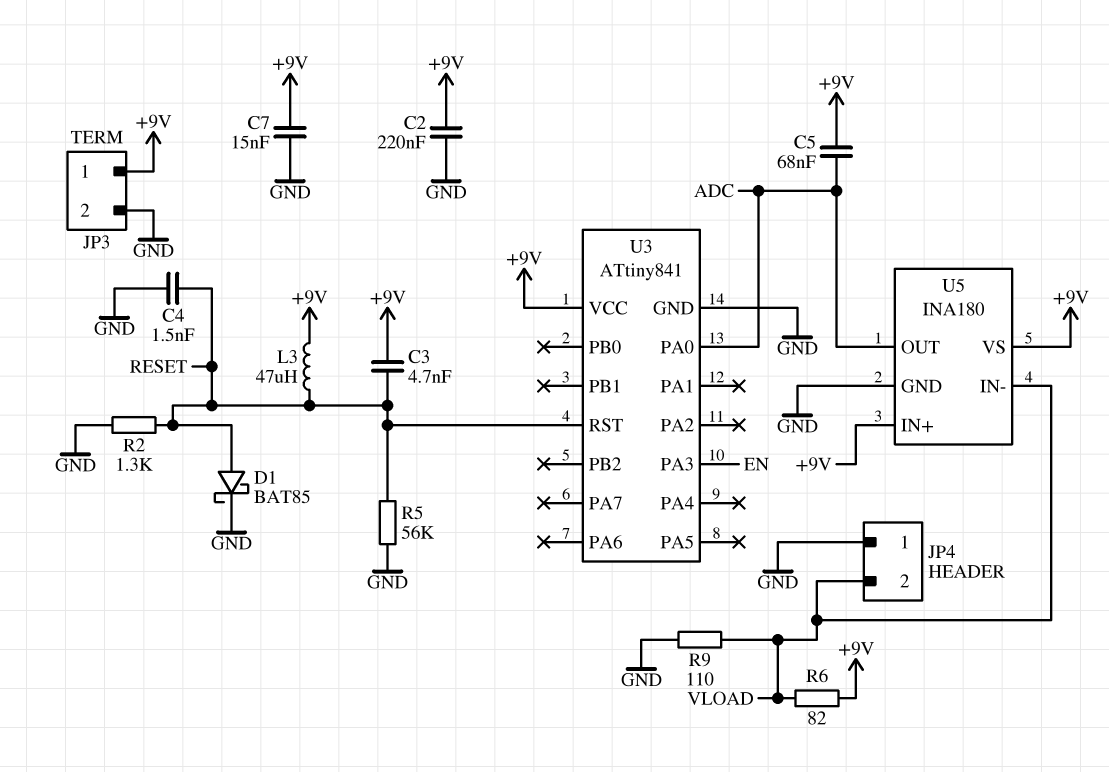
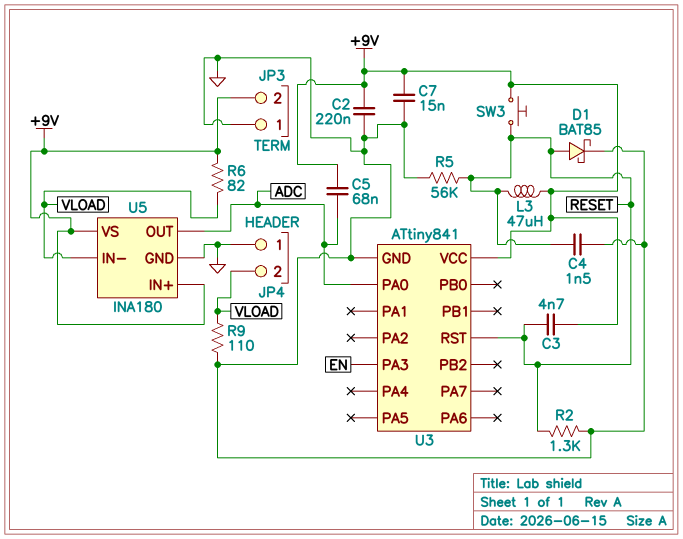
JP3 pin 1: +9V -> GND
JP3 pin 2: GND -> +9V
SW3: none -> button (+9V, RESET)

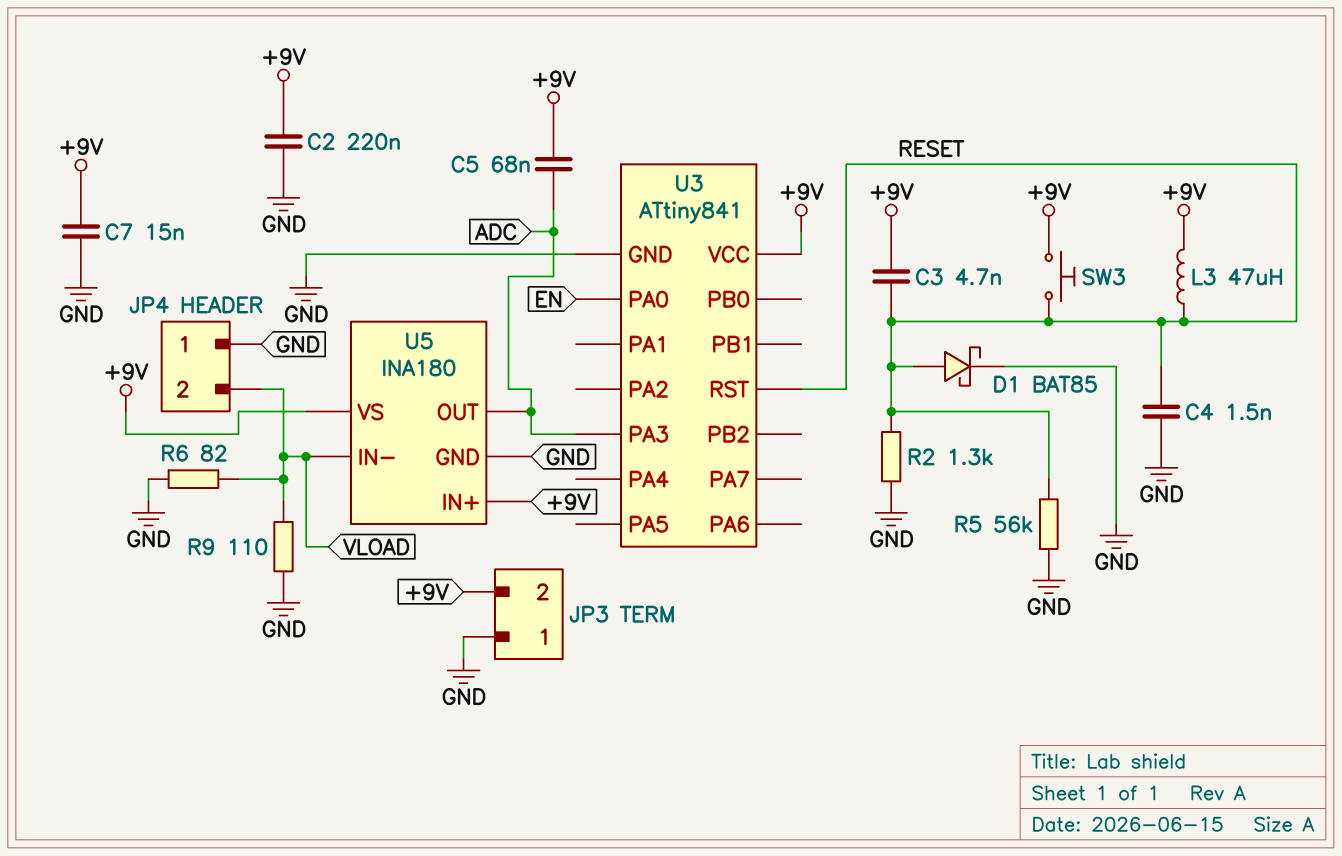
R6: 82 (+9V, VLOAD) -> 82 (GND, VLOAD)
U3 pin PA0: ADC -> EN
U3 pin PA3: EN -> ADC

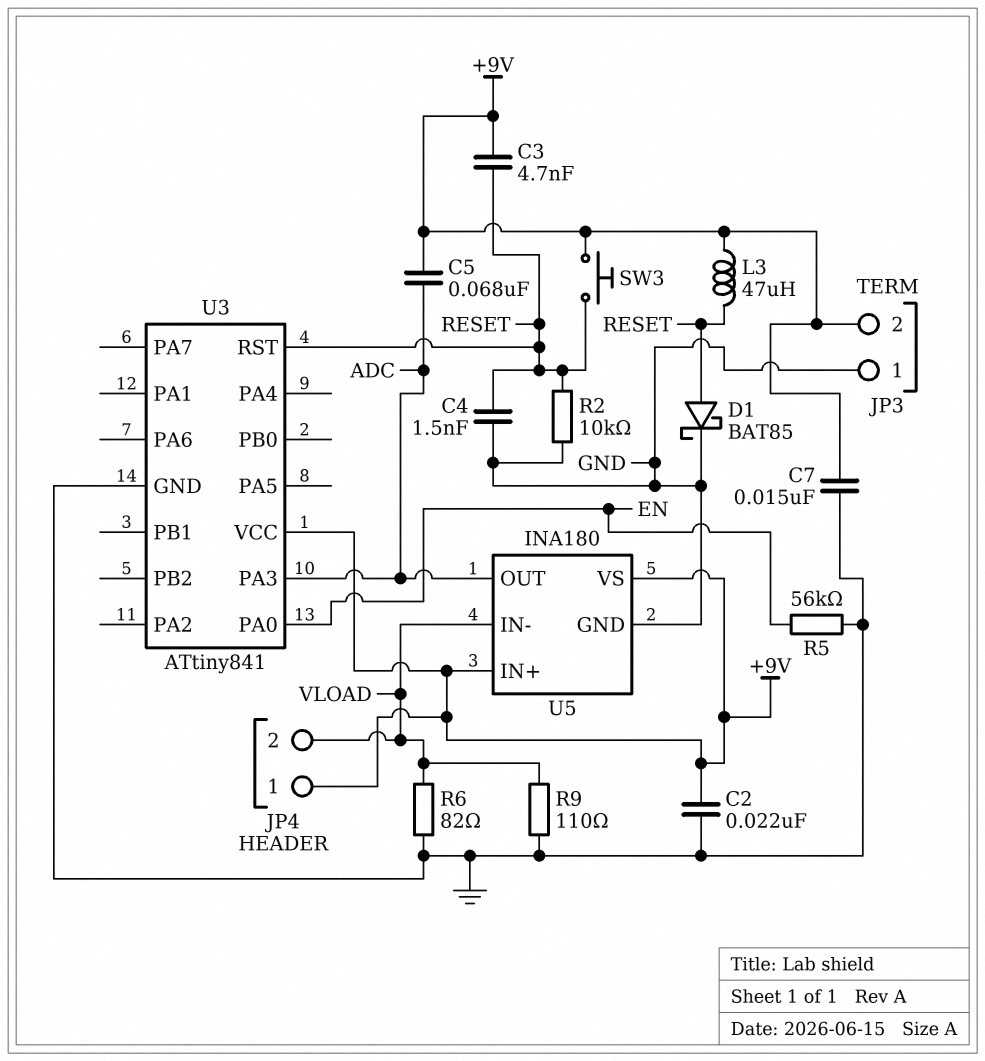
C2: 220nF (+9V, GND) -> 22nF (+9V, GND)
JP4 pin 1: GND -> +9V
R2: 1.3k (GND, RESET) -> 10k (GND, RESET)
R5: 56k (GND, RESET) -> 56k (EN, GND)

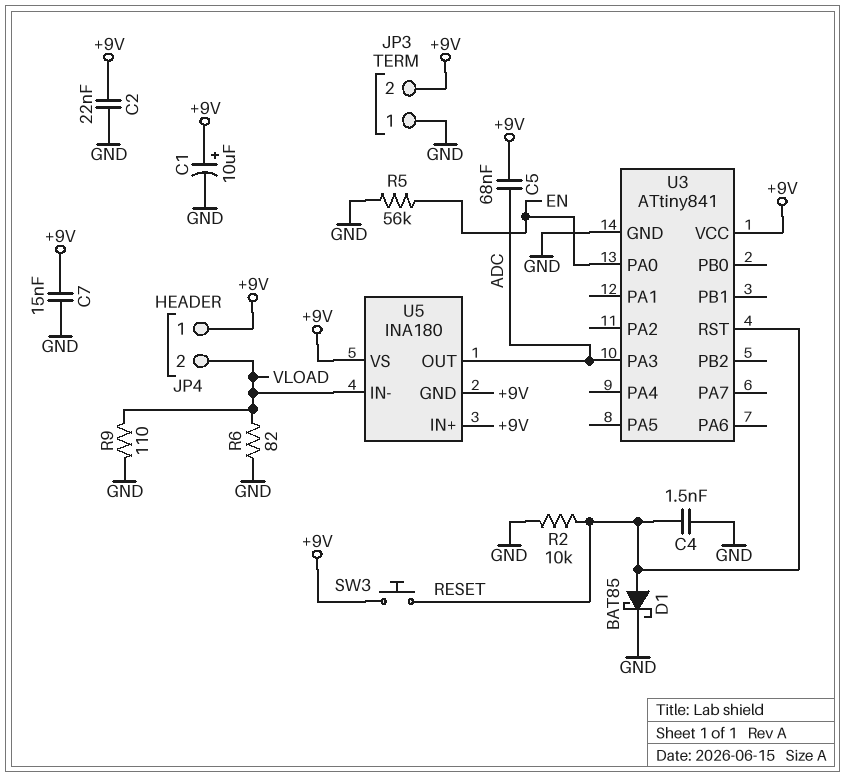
C1: none -> 10uF (plus +9V, minus GND)
C3: 4.7nF (+9V, RESET) -> none
L3: 47uH (+9V, RESET) -> none
U5 pin GND: GND -> +9V

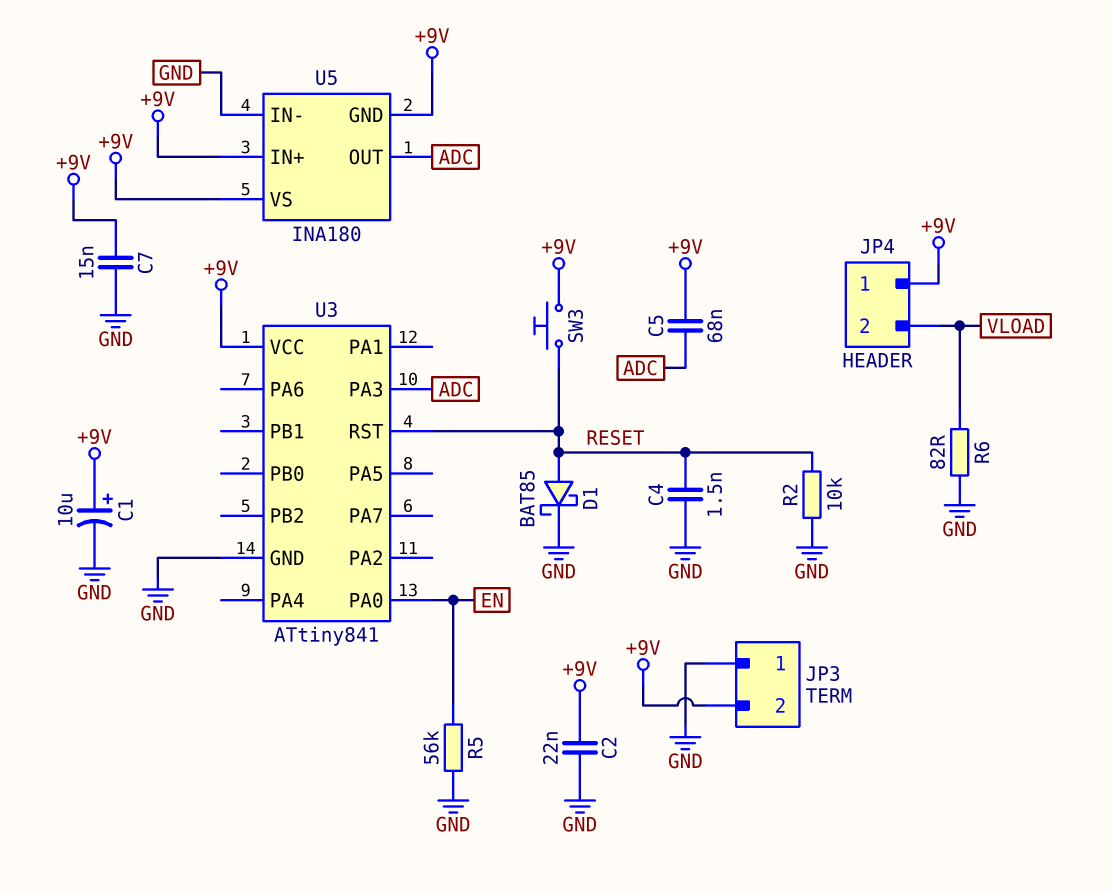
R9: 110 (GND, VLOAD) -> none
U5 pin IN-: VLOAD -> GND

